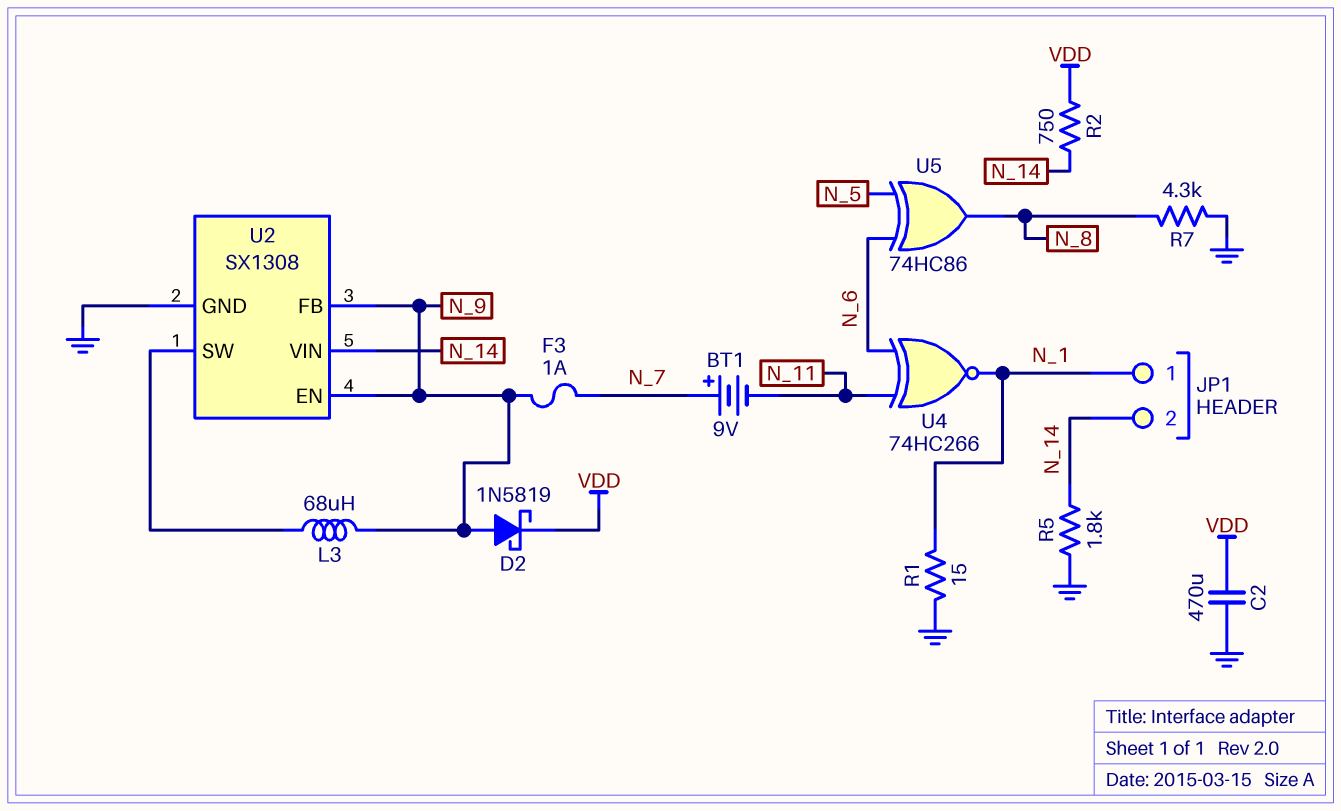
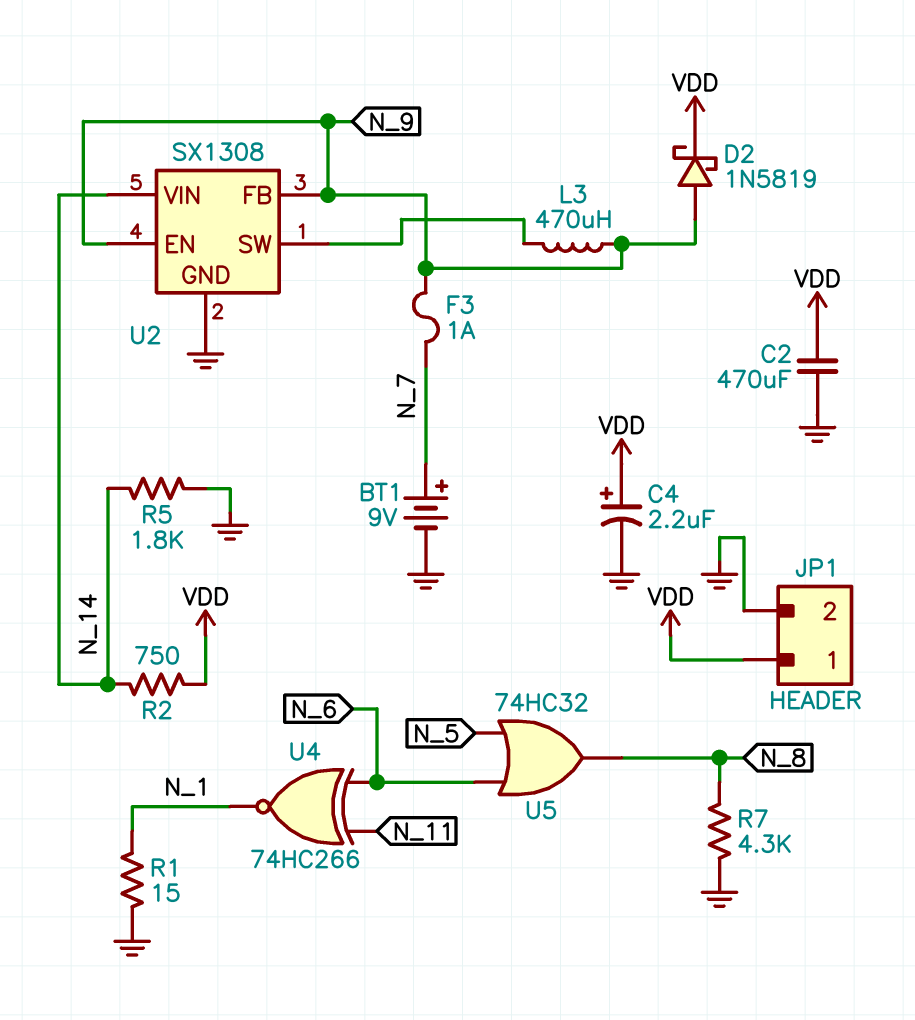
BT1: 9V (plus N_7, minus N_11) -> 9V (plus N_7, minus GND)
C4: none -> 2.2uF (plus VDD, minus GND)
JP1 pin 1: N_1 -> VDD
JP1 pin 2: N_14 -> GND
L3: 68uH (N_9, U2/SW) -> 470uH (N_9, U2/SW)
U5: XOR 74HC86 (in N_5, in N_6, out N_8) -> OR 74HC32 (in N_5, in N_6, out N_8)

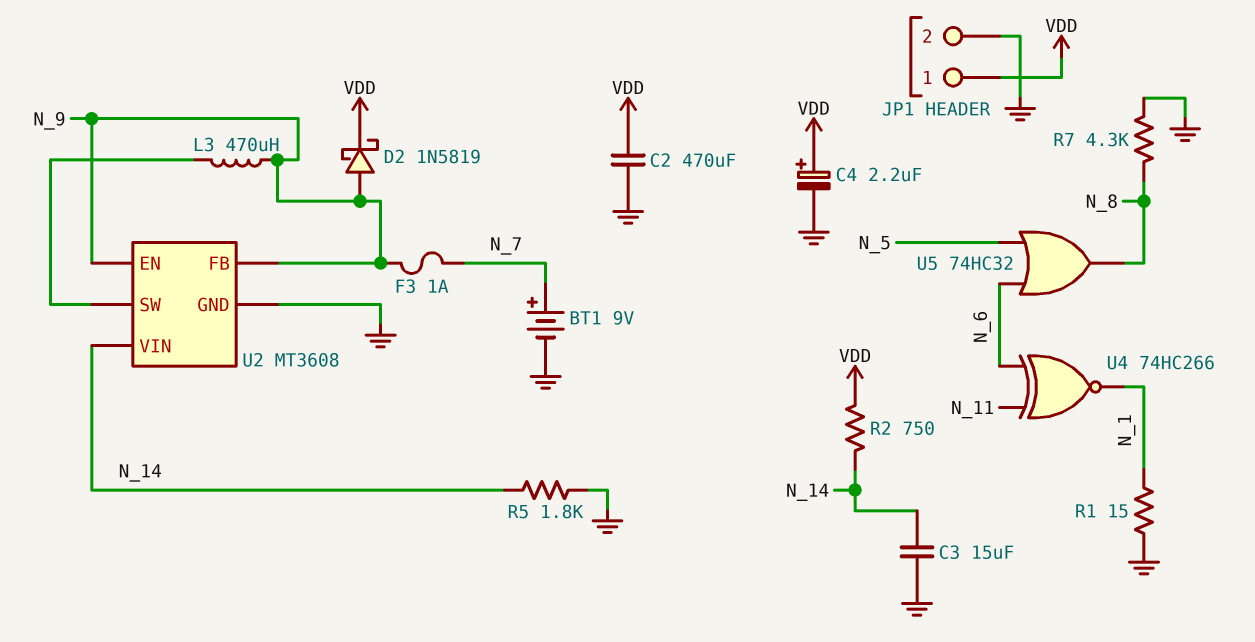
C3: none -> 15uF (GND, N_14)
U2: SX1308 -> MT3608

